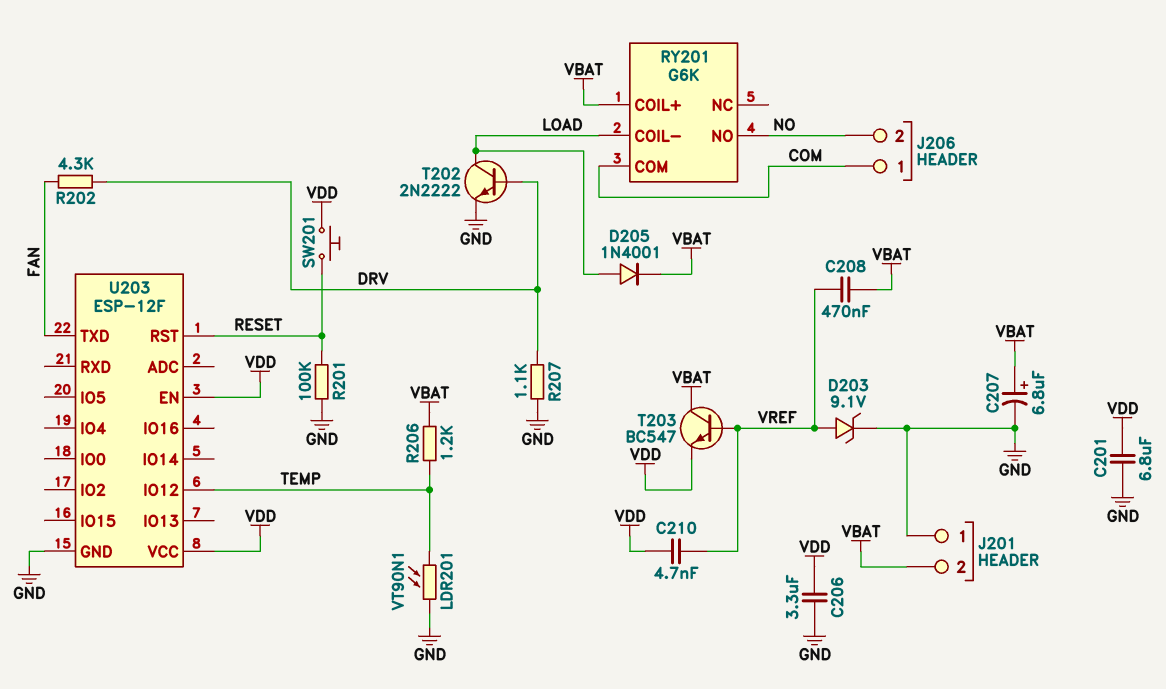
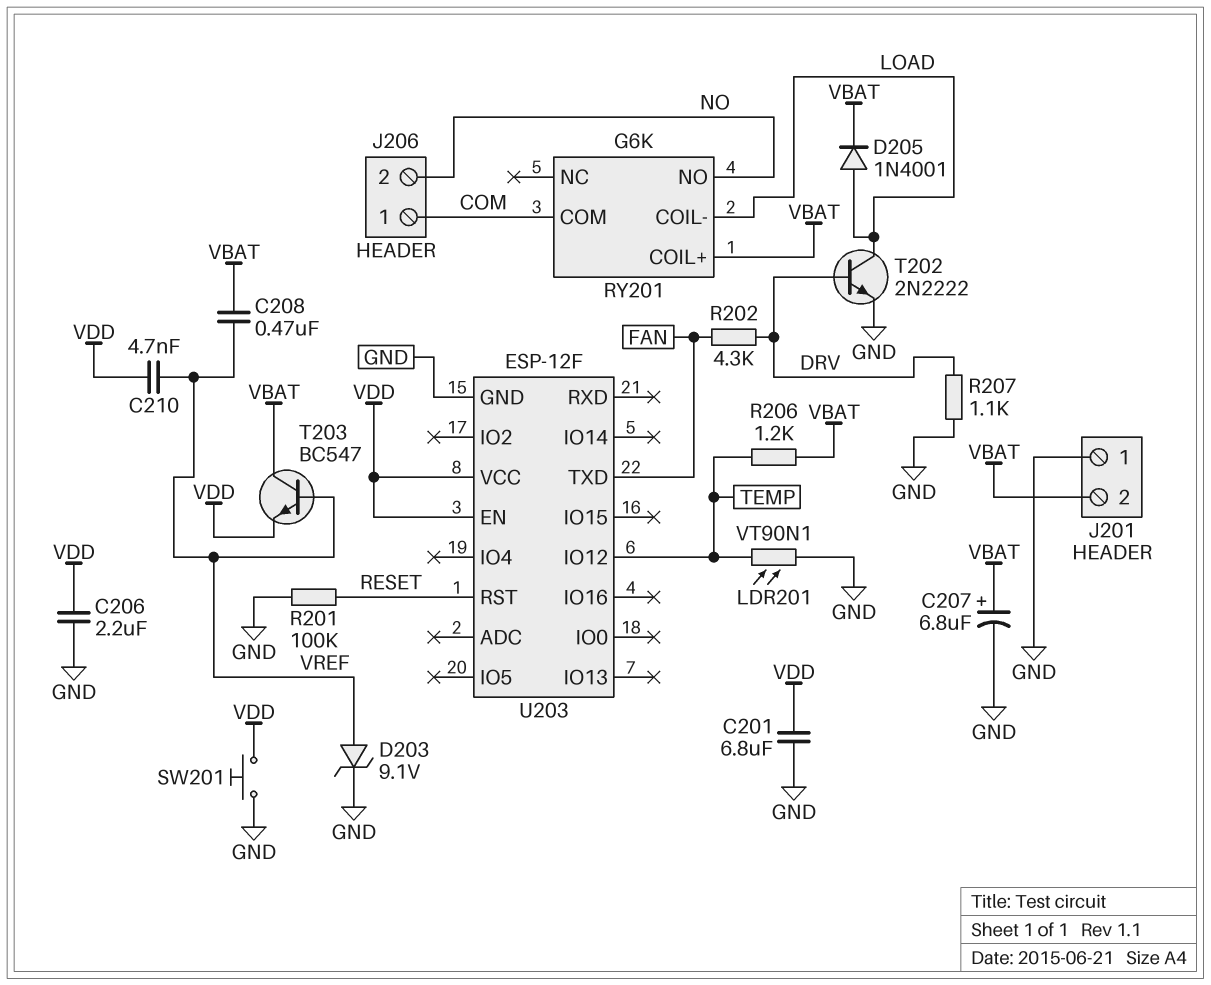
C206: 3.3uF (GND, VDD) -> 2.2uF (GND, VDD)
SW201: button (RESET, VDD) -> button (GND, VDD)

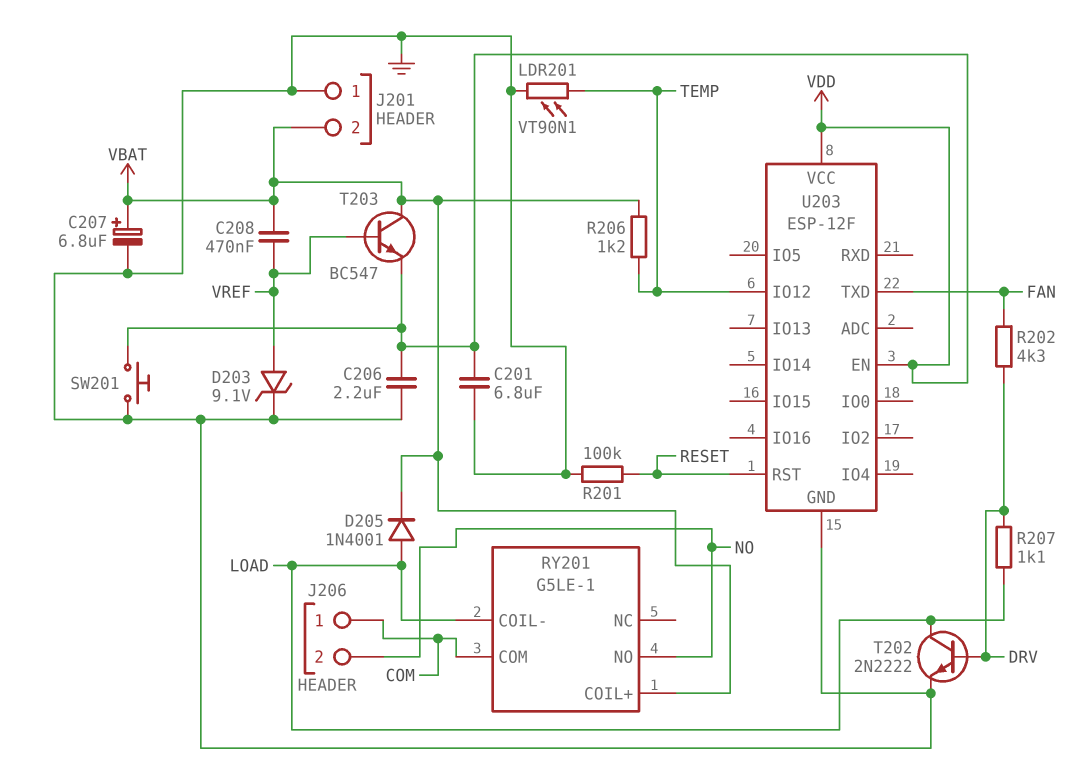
C210: 4.7nF (VDD, VREF) -> none
R207: 1.1k (DRV, GND) -> 1.1k (DRV, LOAD)
RY201: G6K -> G5LE-1

